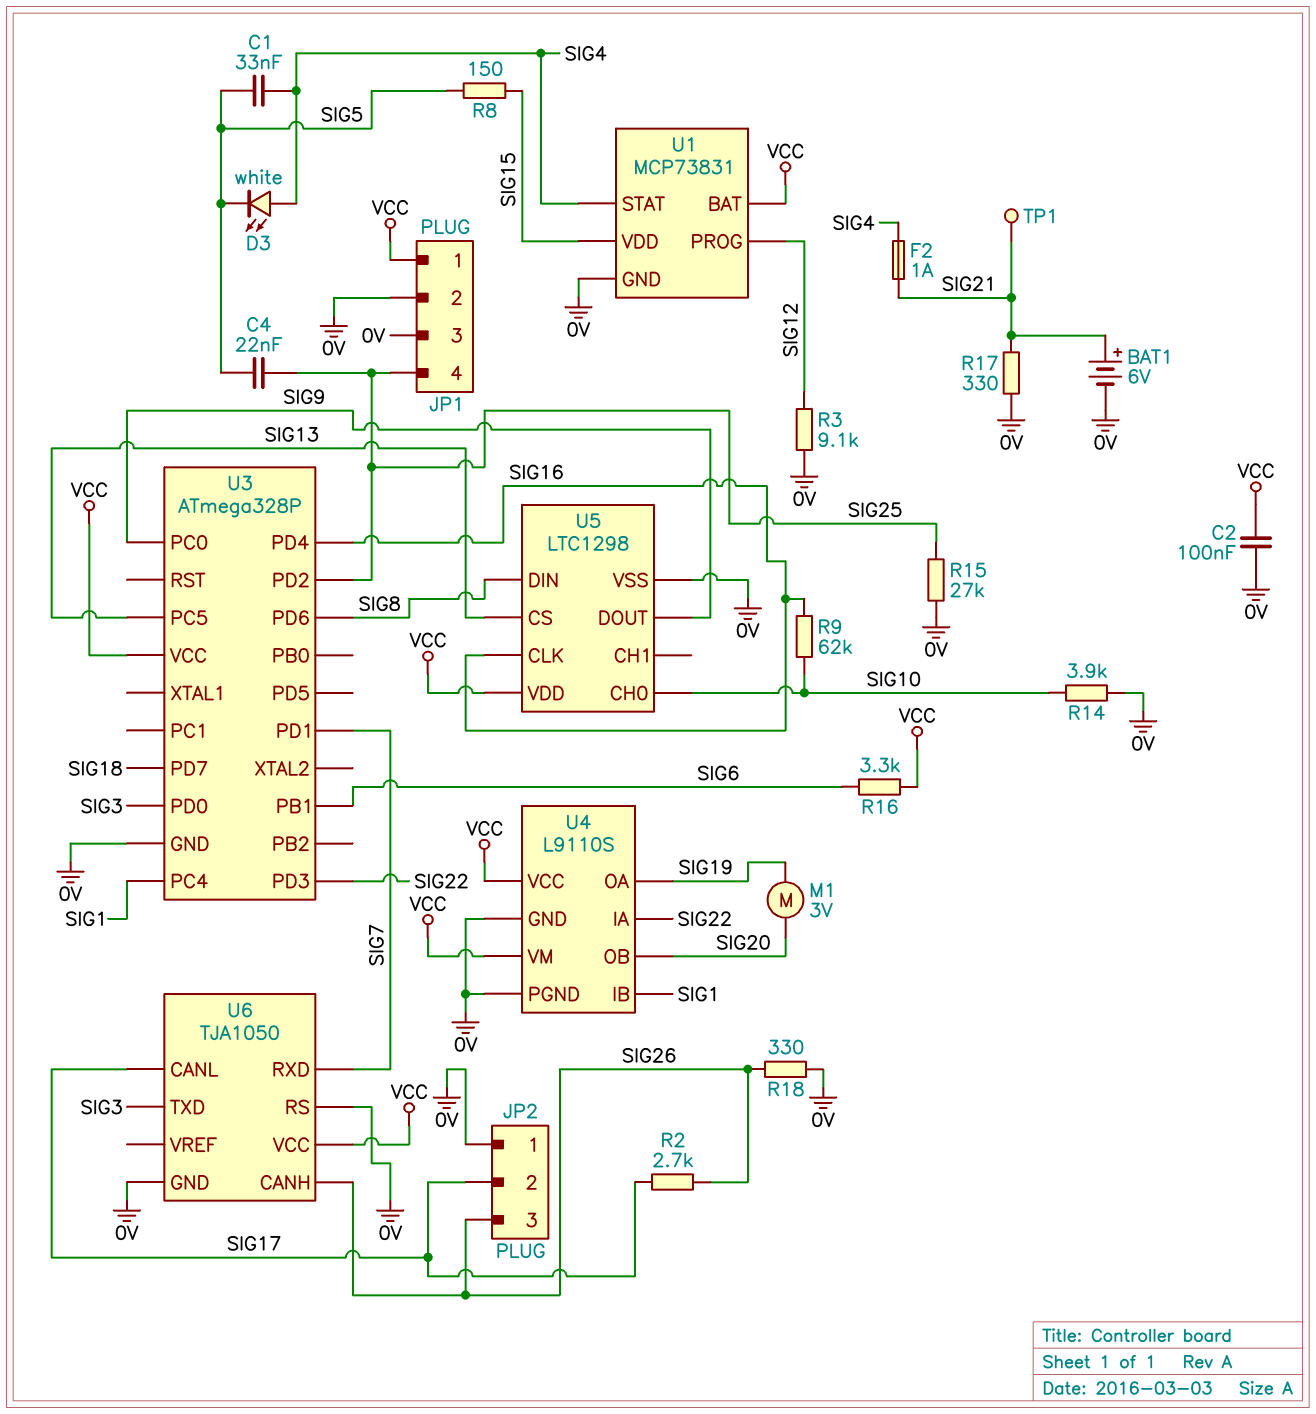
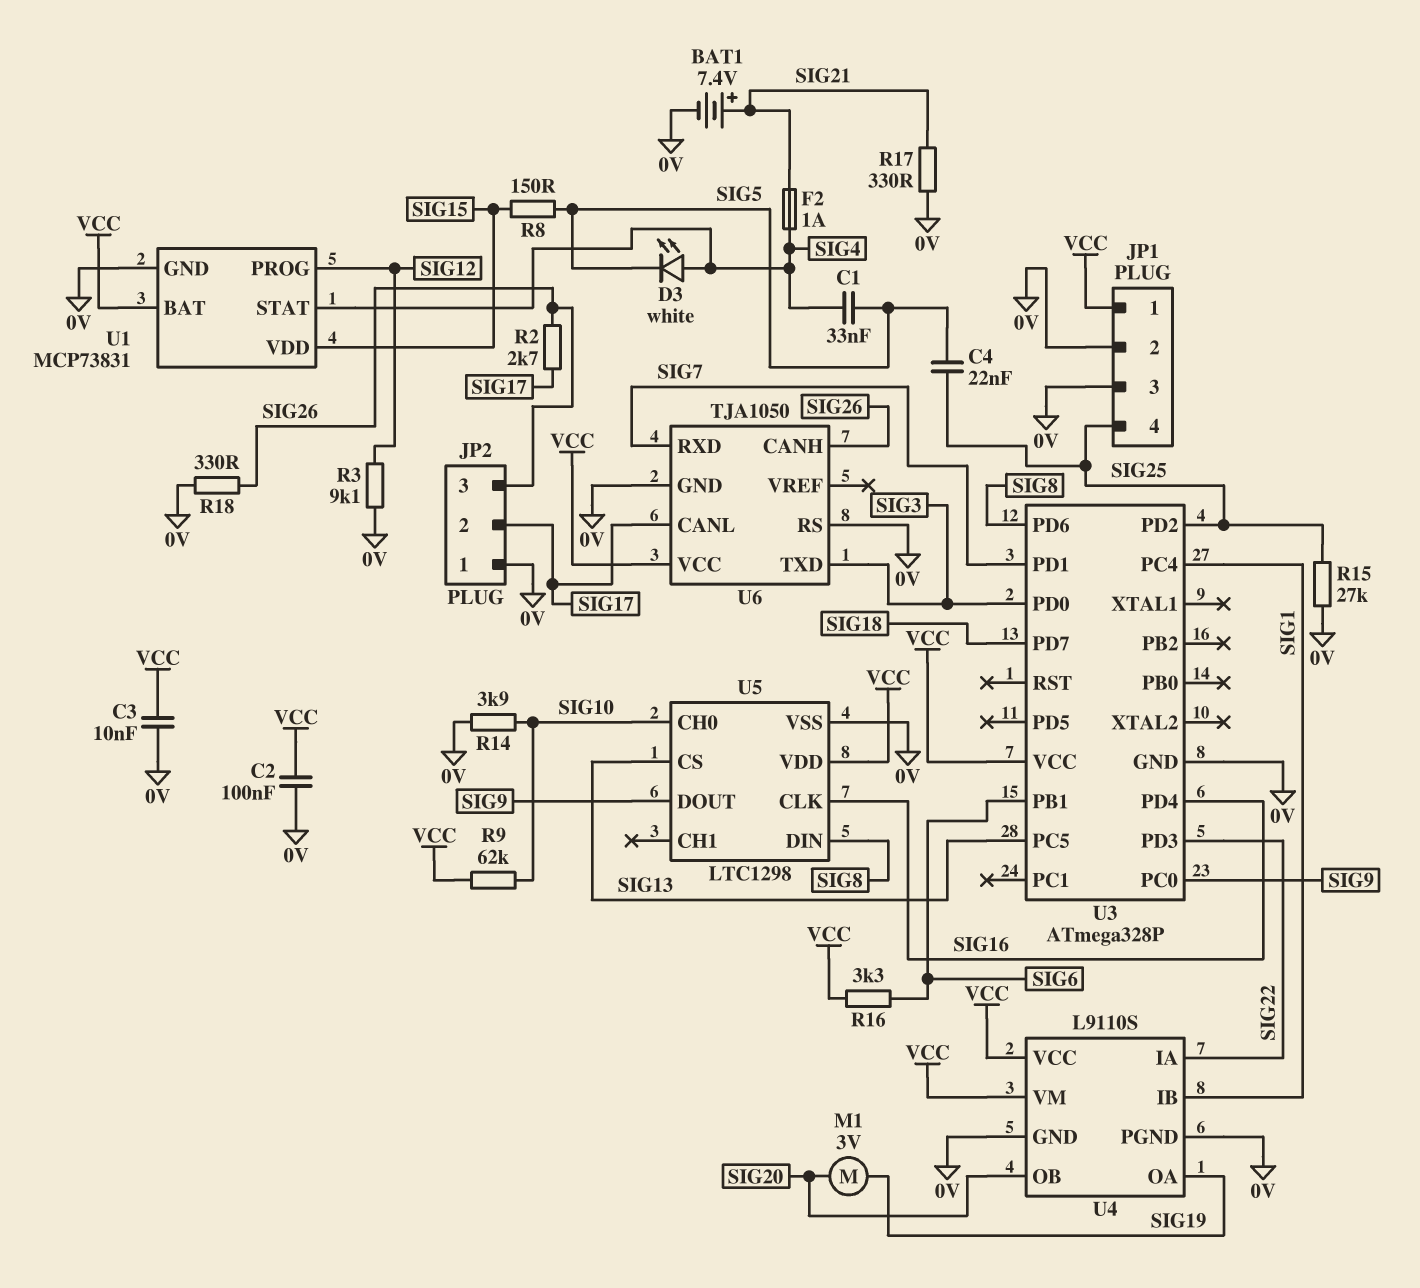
BAT1: 6V (plus SIG21, minus 0V) -> 7.4V (plus SIG21, minus 0V)
C3: none -> 10nF (0V, VCC)
R9: 62k (SIG10, SIG16) -> 62k (SIG10, VCC)
TP1: test point (SIG21) -> none

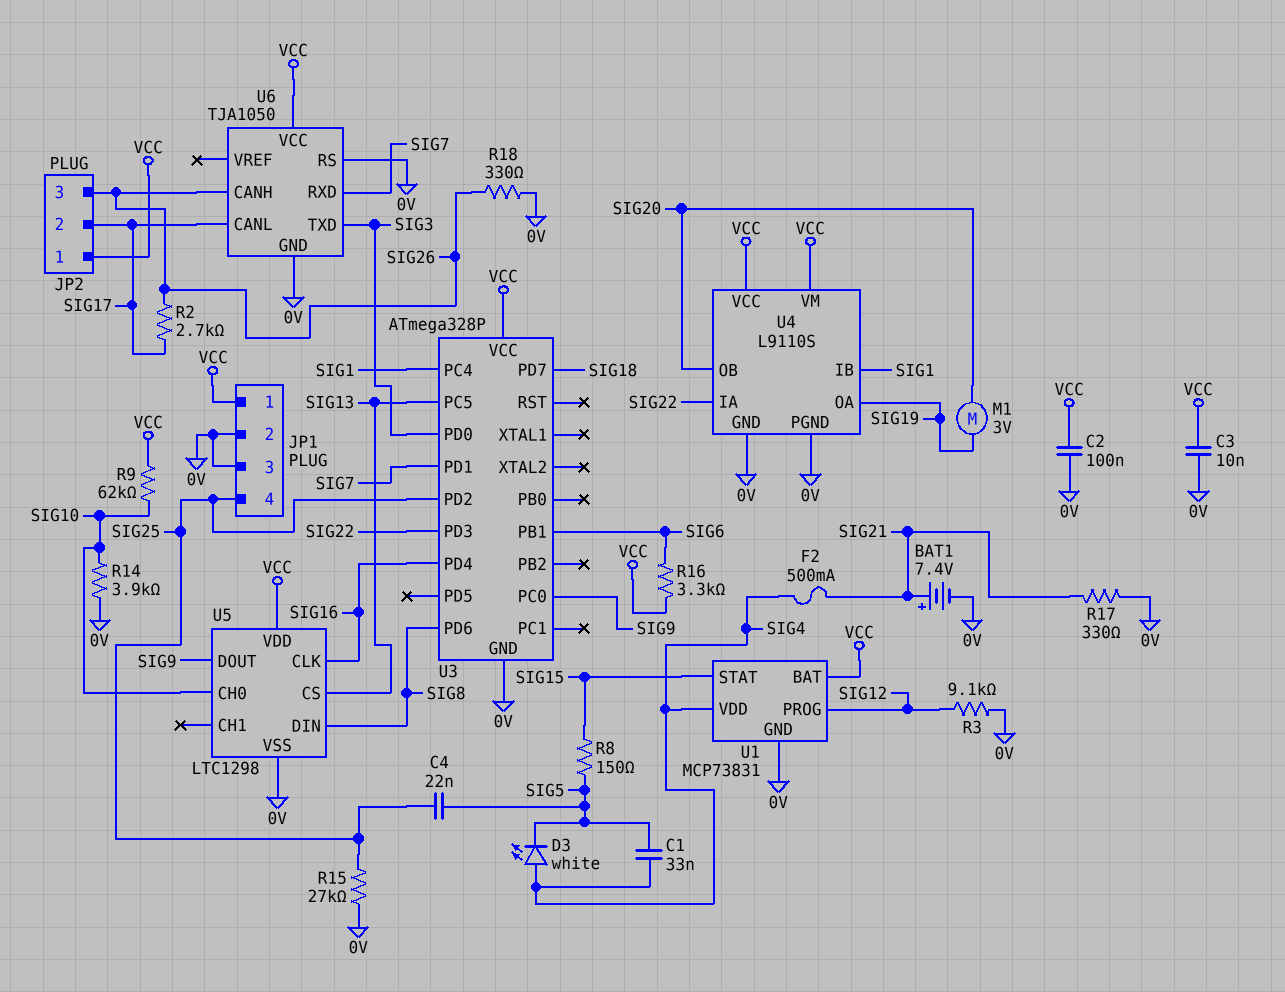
F2: 1A (SIG4, SIG21) -> 500mA (SIG4, SIG21)
JP2 pin 1: 0V -> VCC
U1 pin STAT: SIG4 -> SIG15
U1 pin VDD: SIG15 -> SIG4

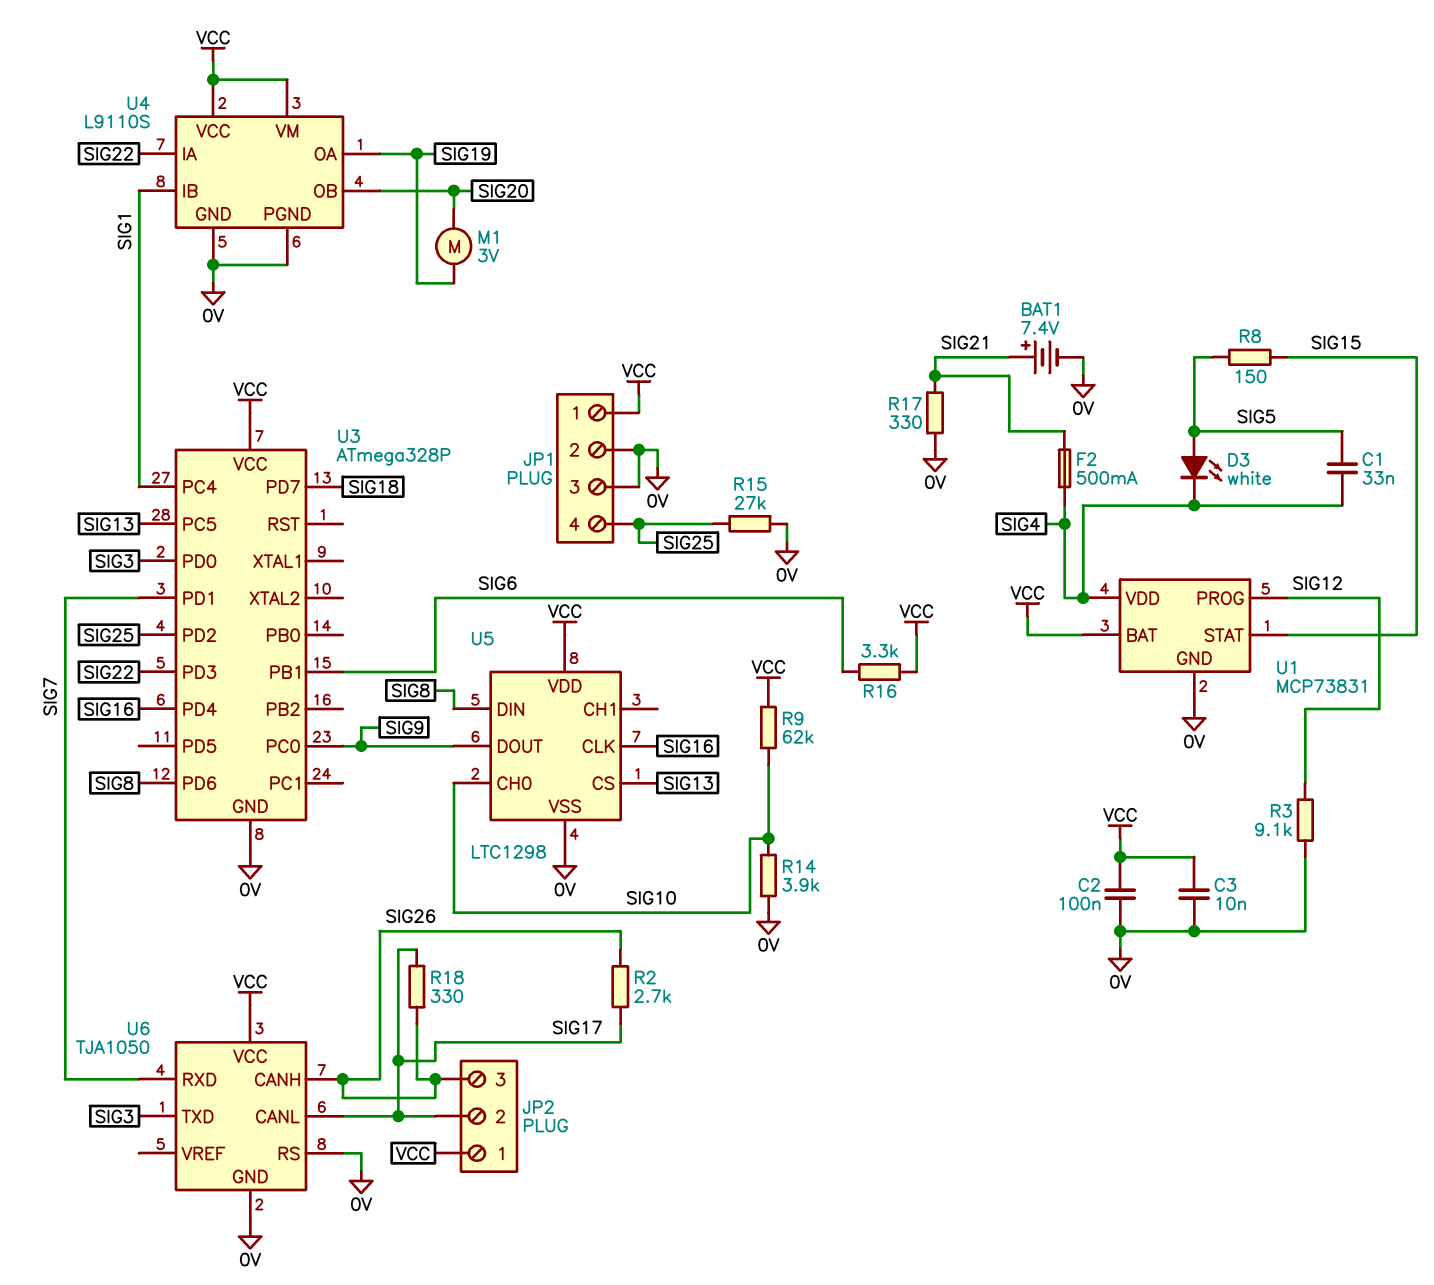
C4: 22nF (SIG5, SIG25) -> none
D3: LED white (A SIG4, K SIG5) -> LED white (A SIG5, K SIG4)
R18: 330 (0V, SIG26) -> 330 (SIG17, SIG26)

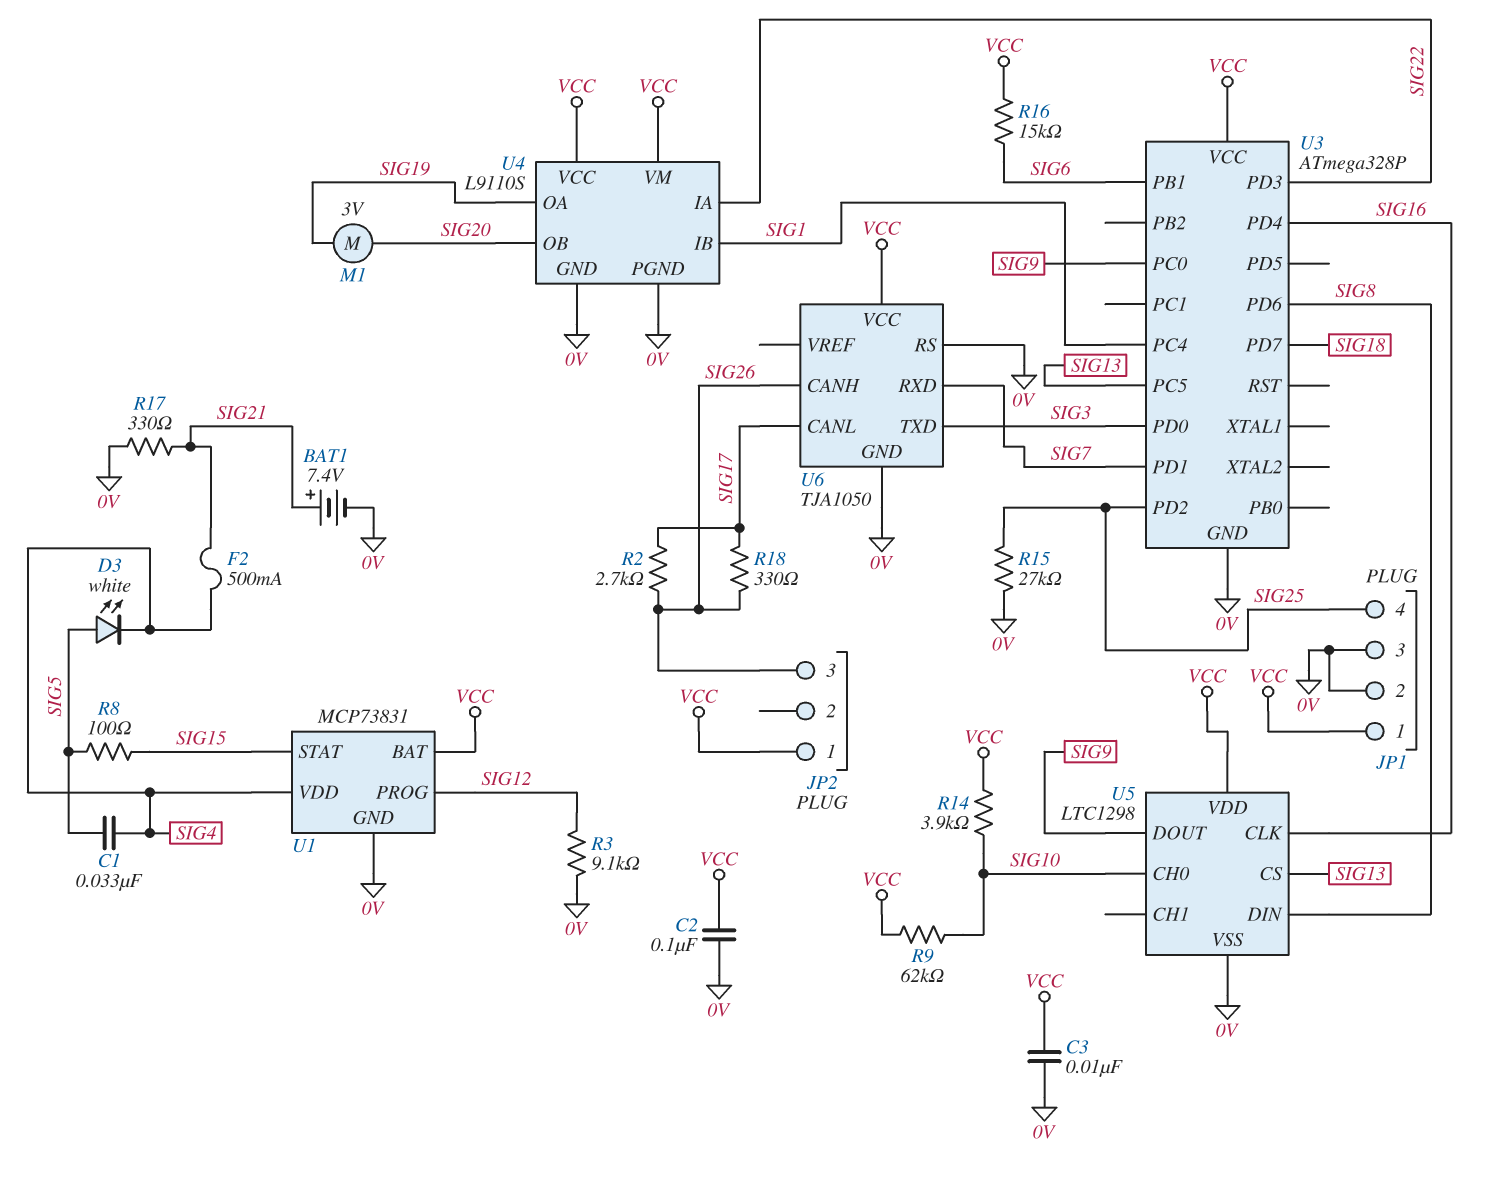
JP2 pin 2: SIG17 -> none
R8: 150 (SIG5, SIG15) -> 100 (SIG5, SIG15)
R14: 3.9k (0V, SIG10) -> 3.9k (SIG10, VCC)
R16: 3.3k (SIG6, VCC) -> 15k (SIG6, VCC)

